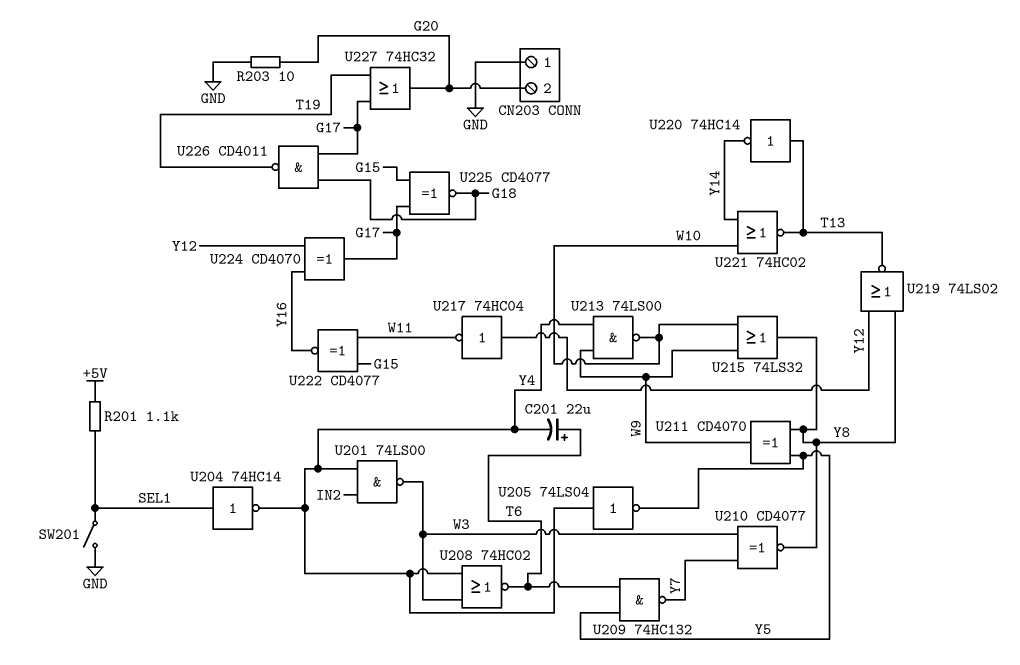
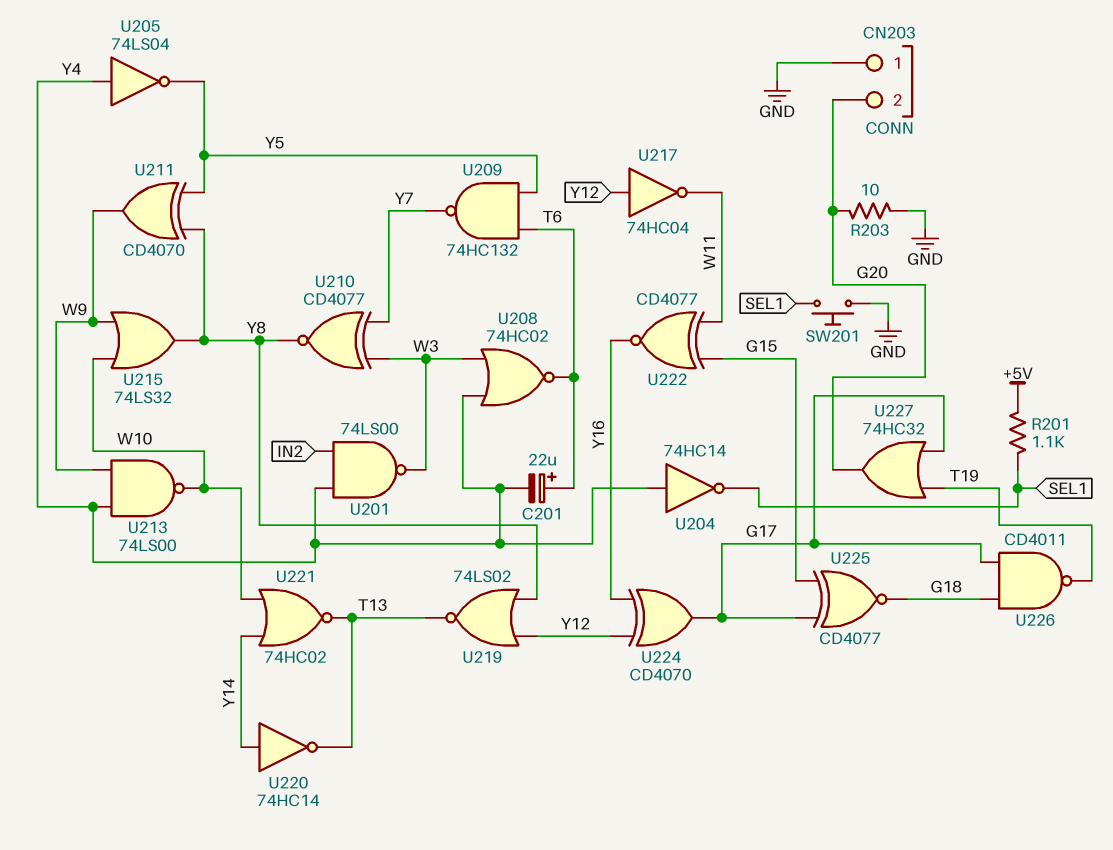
SW201: switch (GND, SEL1) -> button (GND, SEL1)
U204: NOT 74HC14 (in SEL1, out Y4) -> NOT 74HC14 (in Y4, out SEL1)
U220: NOT 74HC14 (in T13, out Y14) -> NOT 74HC14 (in Y14, out T13)

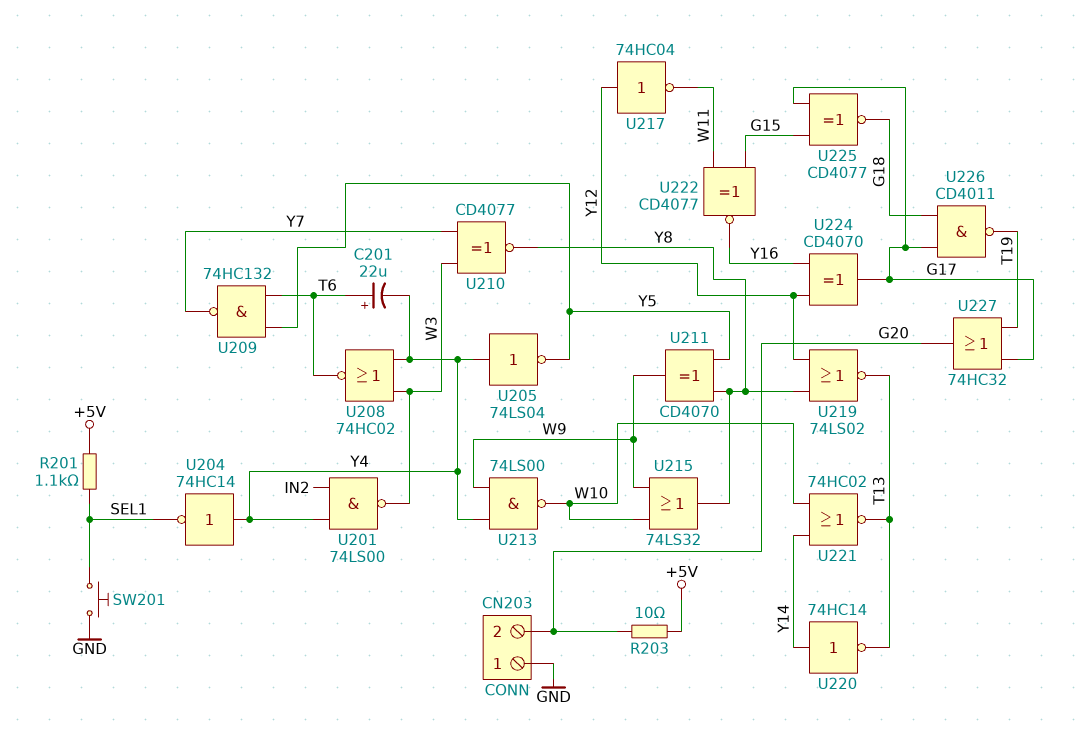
R203: 10 (G20, GND) -> 10 (+5V, G20)

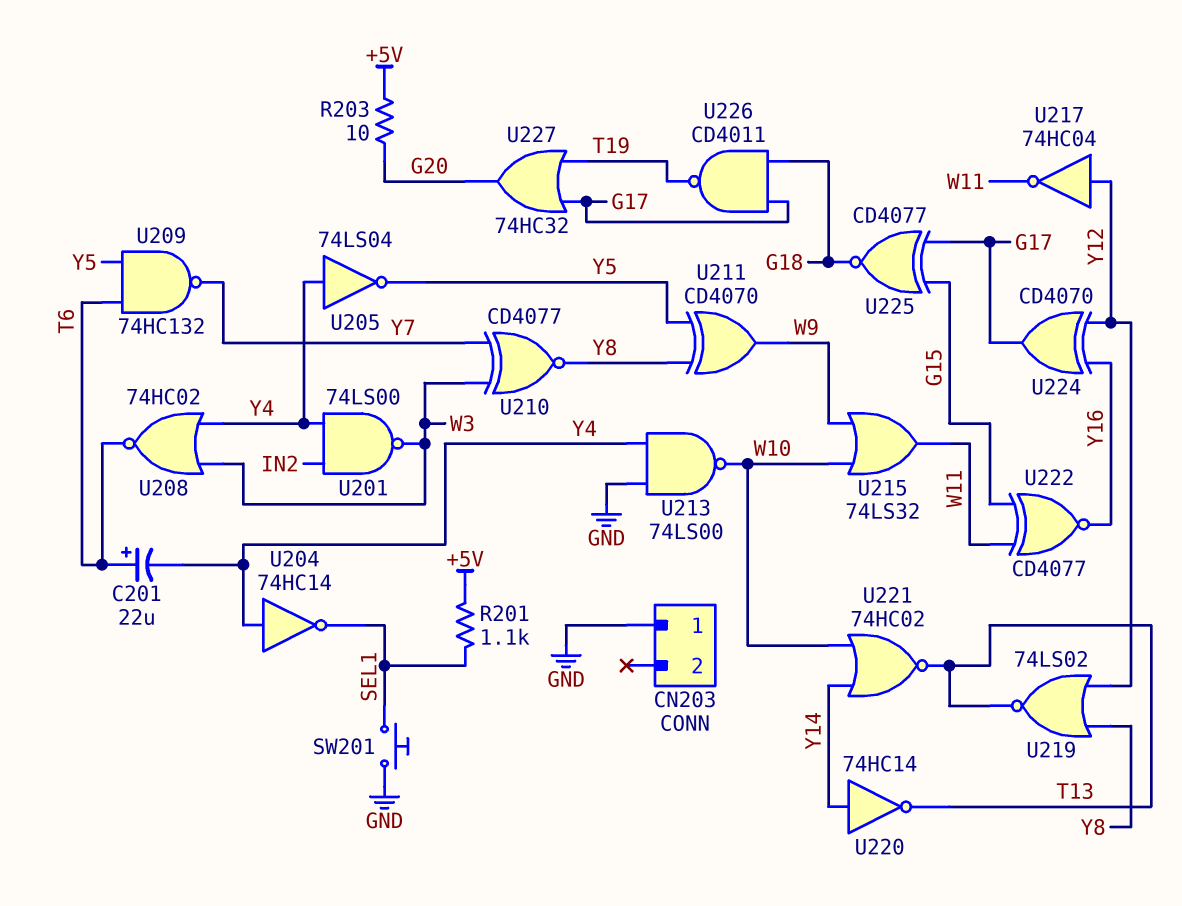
CN203 pin 2: G20 -> none
U213: NAND 74LS00 (in W9, in Y4, out W10) -> NAND 74LS00 (in GND, in Y4, out W10)
U215: OR 74LS32 (in W9, in W10, out Y8) -> OR 74LS32 (in W9, in W10, out W11)

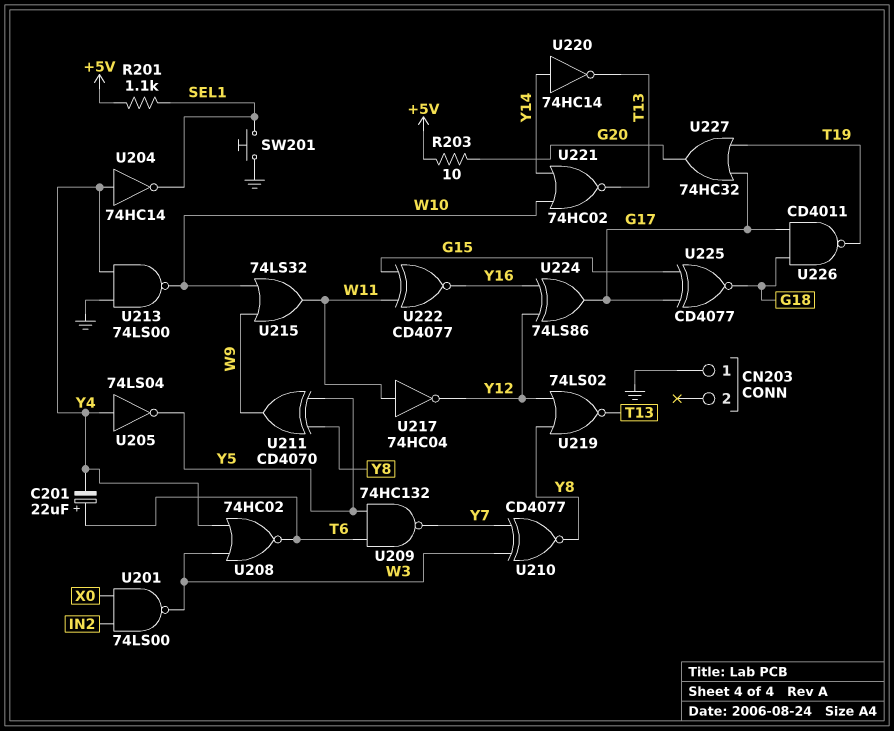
U201: NAND 74LS00 (in IN2, in Y4, out W3) -> NAND 74LS00 (in IN2, in X0, out W3)
U217: NOT 74HC04 (in Y12, out W11) -> NOT 74HC04 (in W11, out Y12)
U224: XOR CD4070 (in Y12, in Y16, out G17) -> XOR 74LS86 (in Y12, in Y16, out G17)

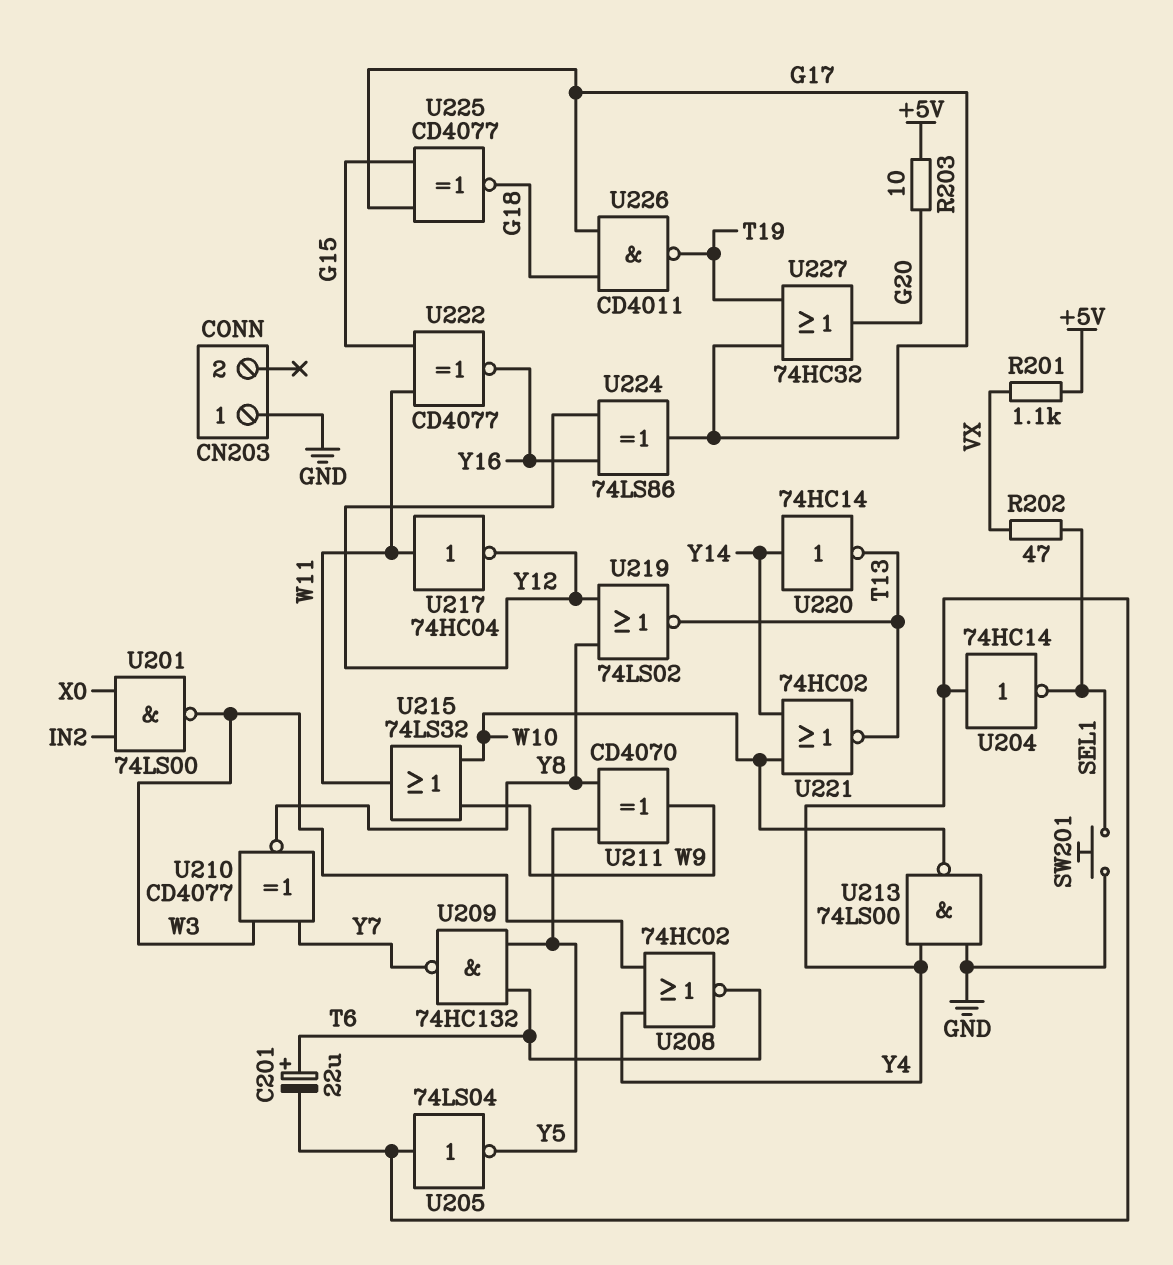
R201: 1.1k (+5V, SEL1) -> 1.1k (+5V, VX)
R202: none -> 47 (SEL1, VX)

